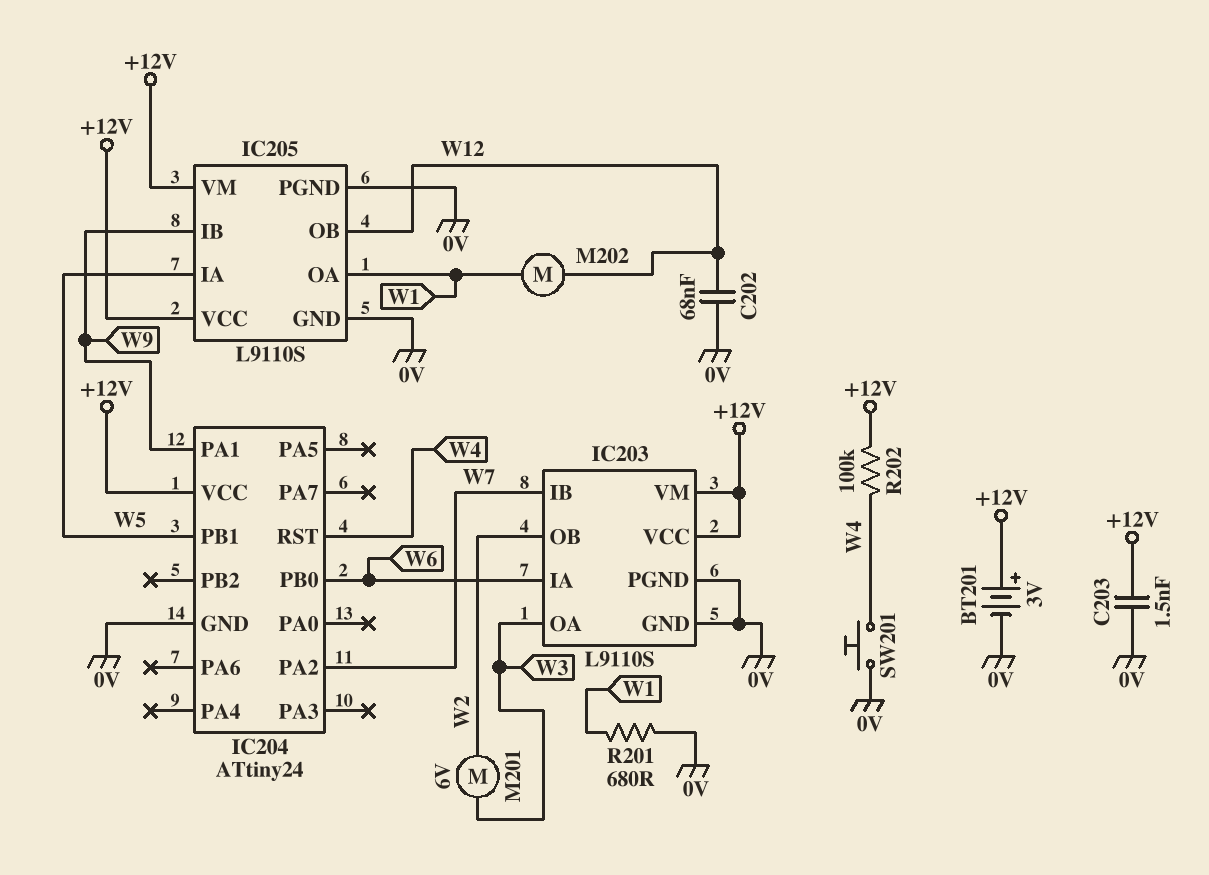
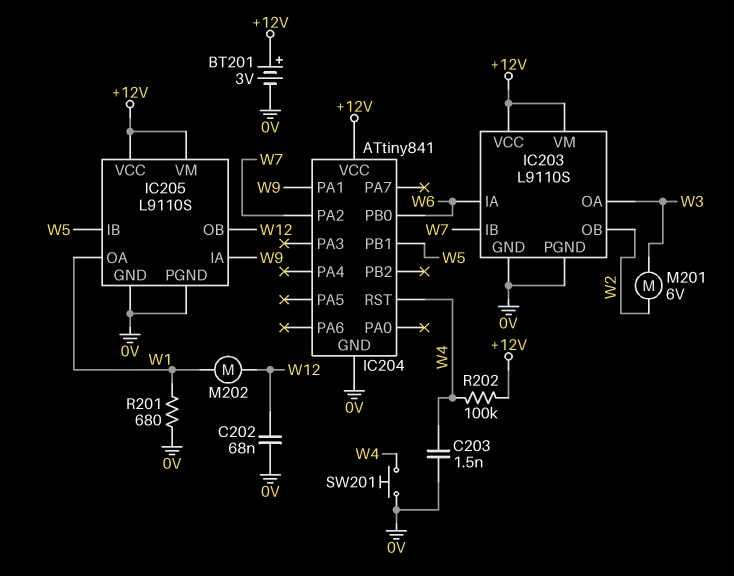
C203: 1.5nF (+12V, 0V) -> 1.5nF (0V, W4)
IC204: ATtiny24 -> ATtiny841
IC205 pin IA: W5 -> W9
IC205 pin IB: W9 -> W5

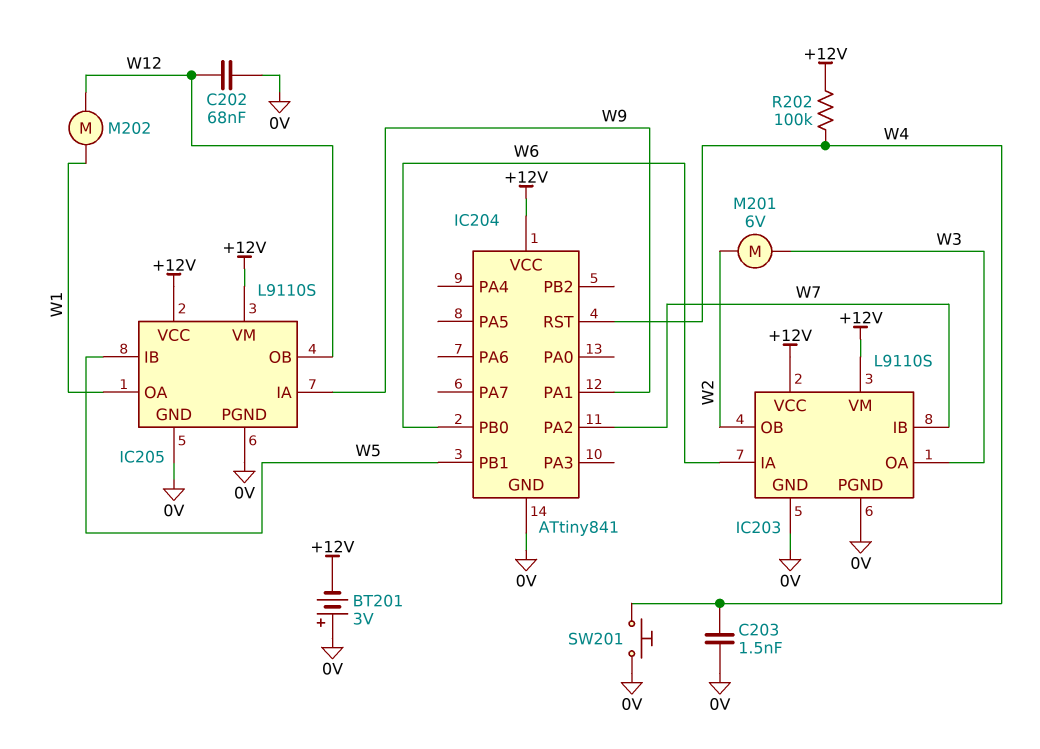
BT201: 3V (plus +12V, minus 0V) -> 3V (plus 0V, minus +12V)
R201: 680 (0V, W1) -> none

